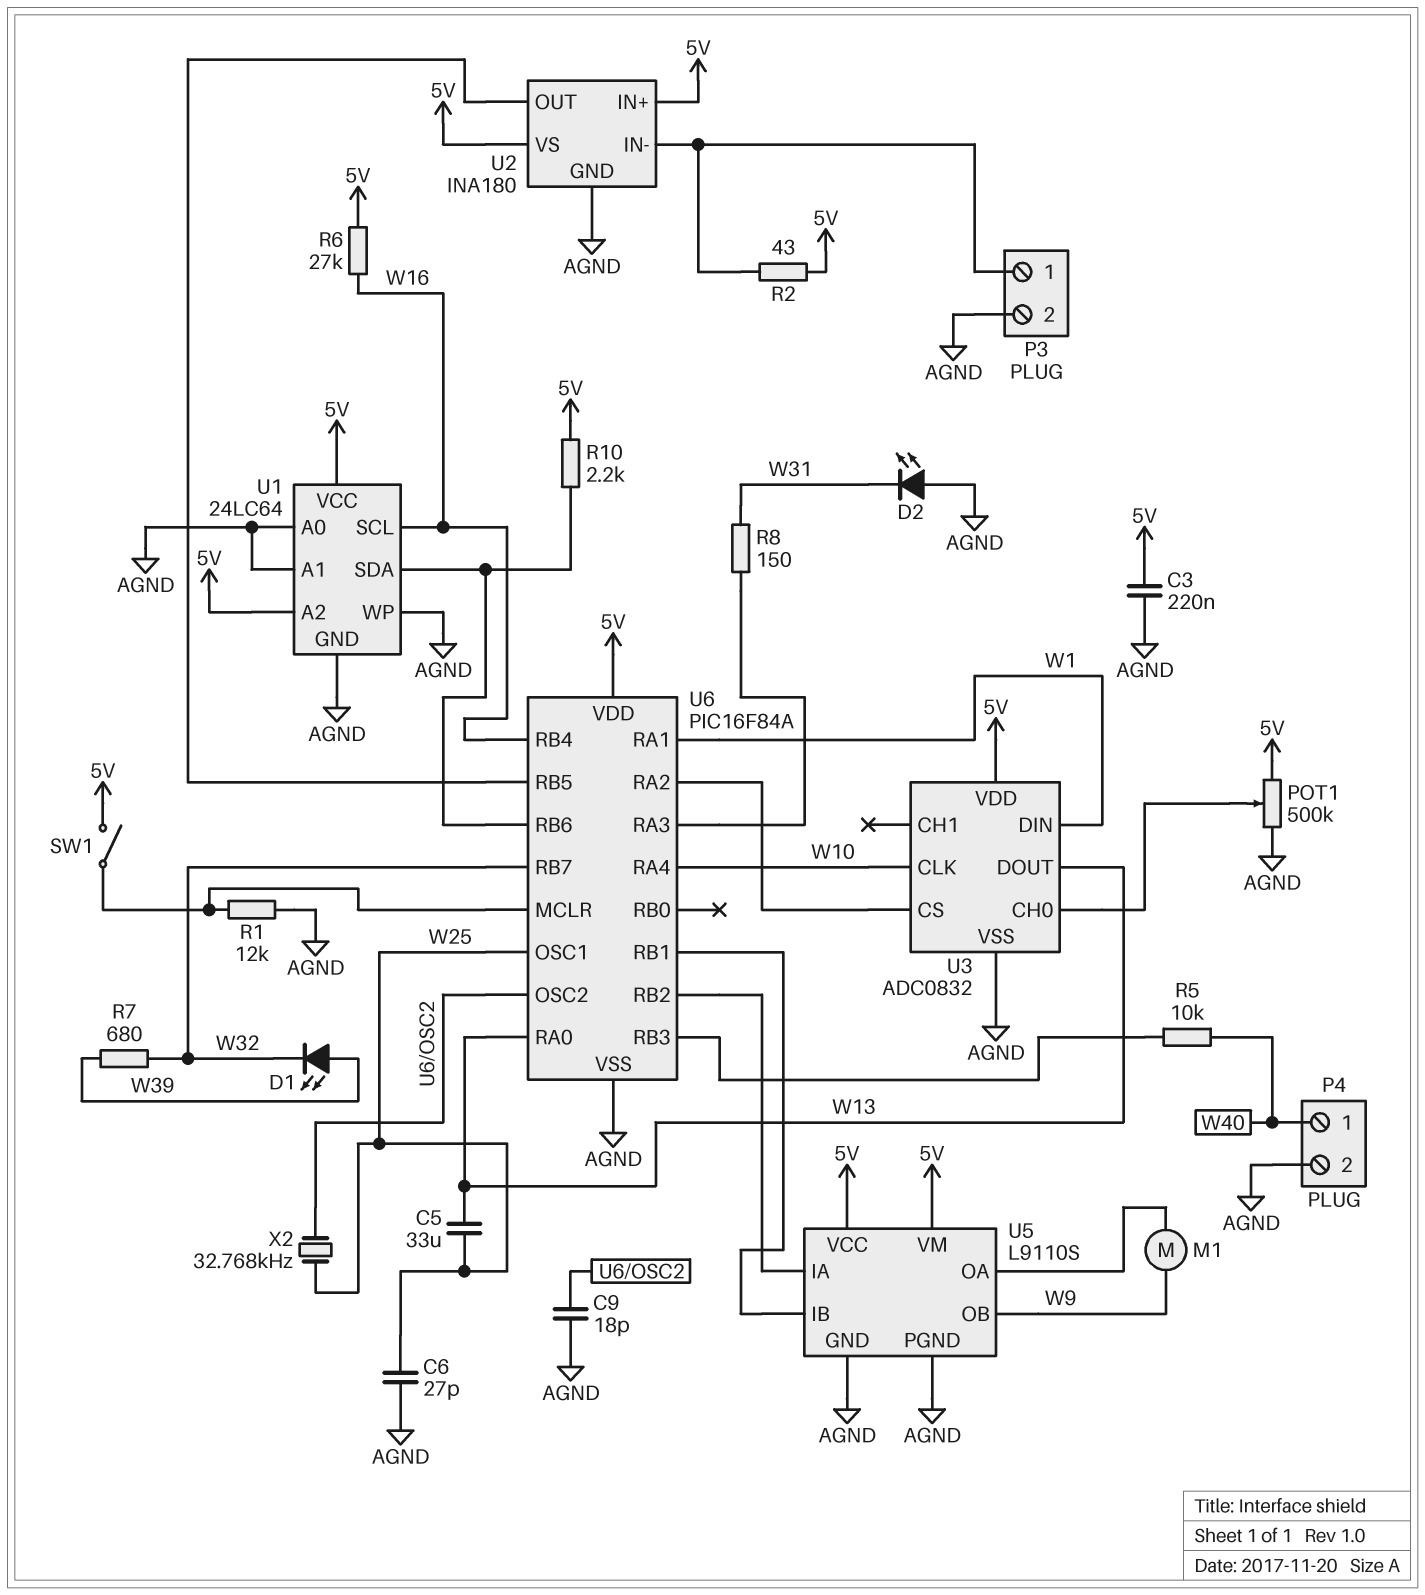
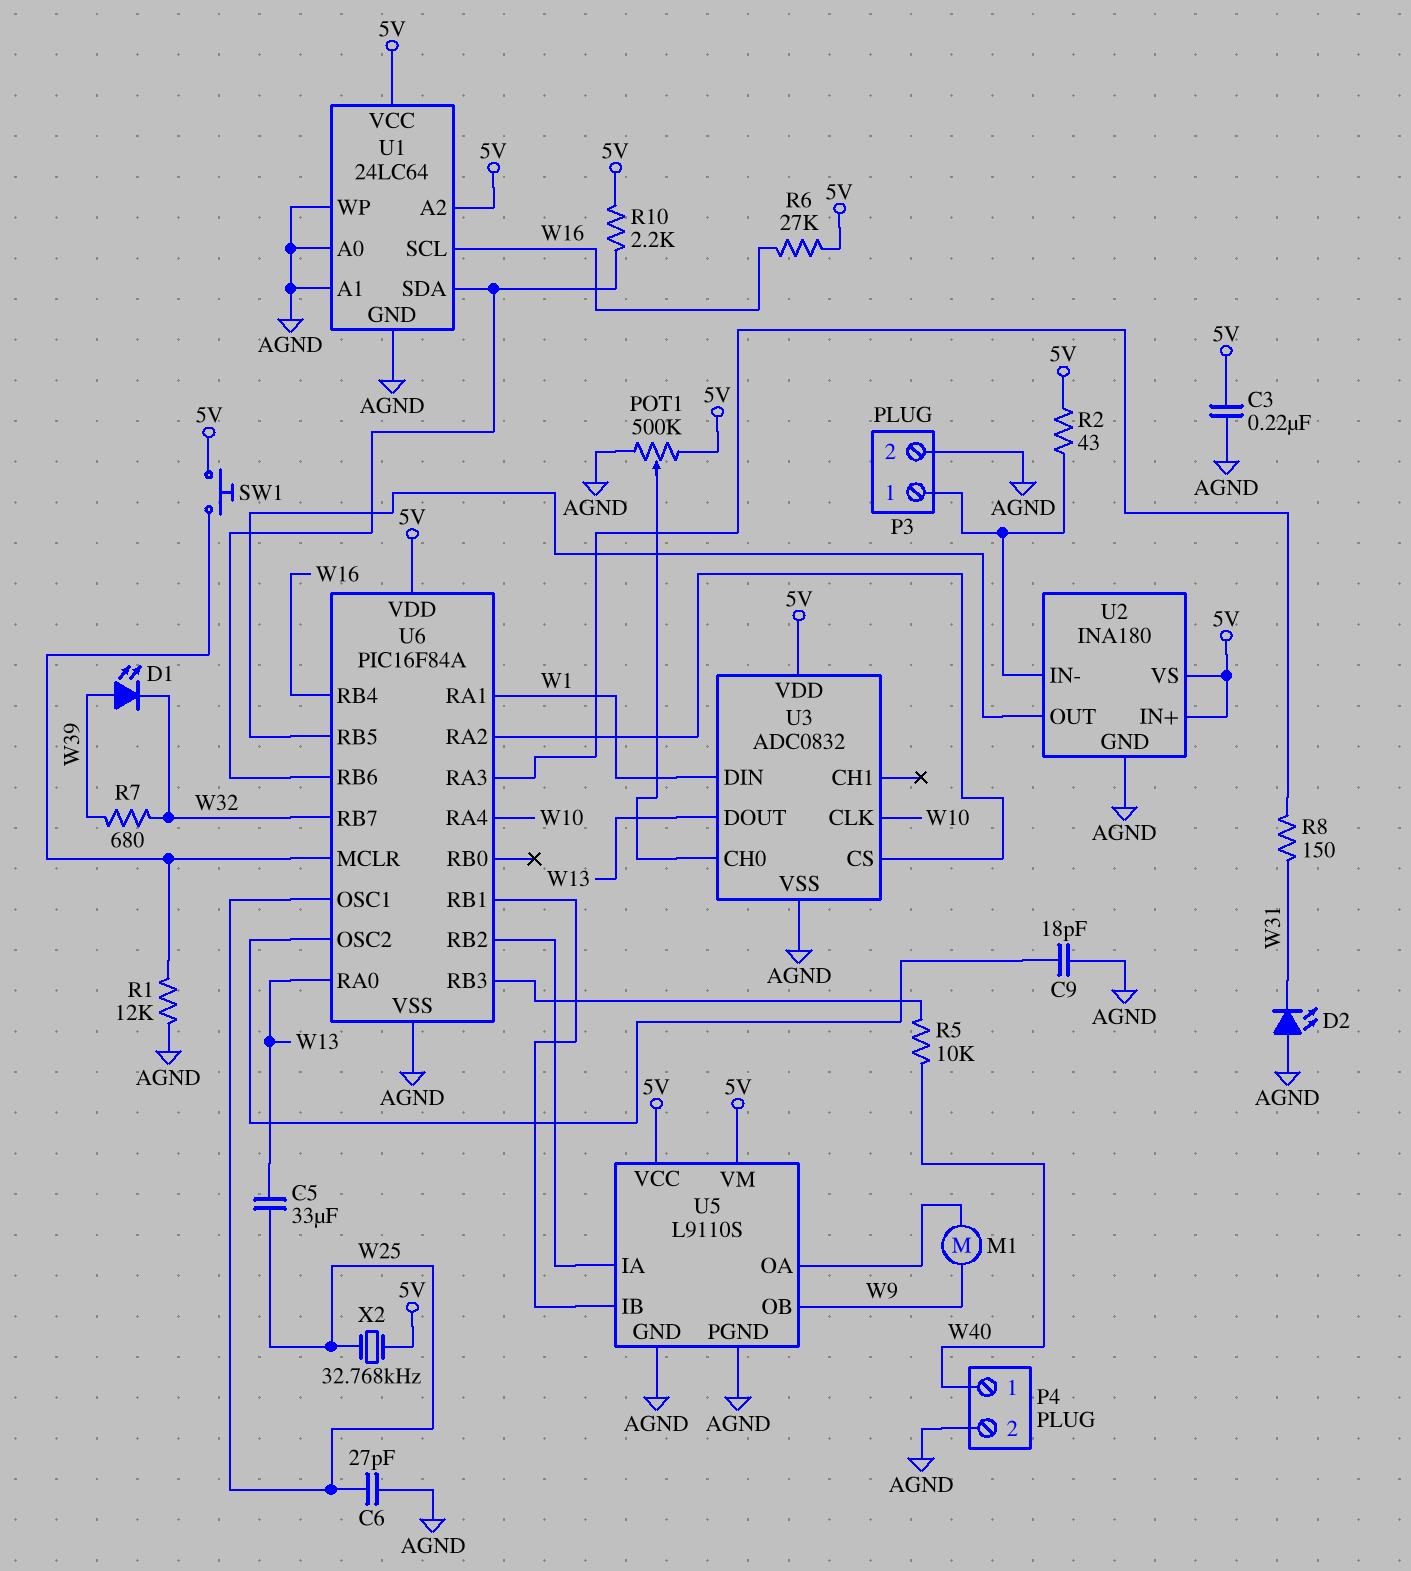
SW1: switch (5V, U6/MCLR) -> button (5V, U6/MCLR)
X2: 32.768kHz (U6/OSC2, W25) -> 32.768kHz (5V, W25)

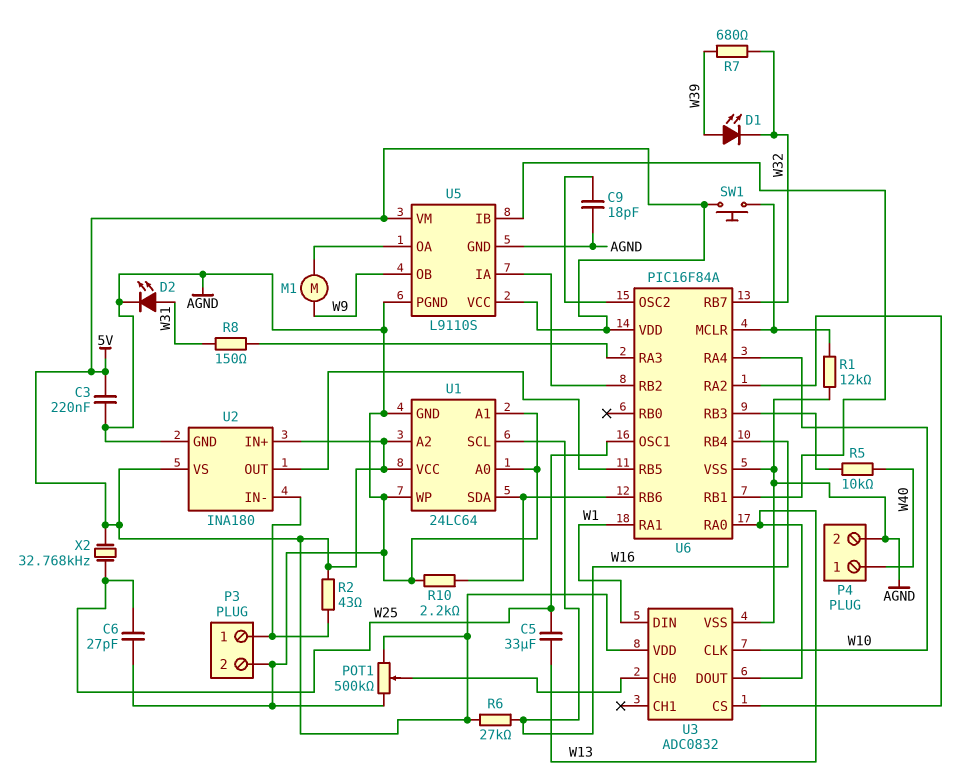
D2: LED (A AGND, K W31) -> LED (A W31, K AGND)
R10: 2.2k (5V, U1/SDA) -> 2.2k (AGND, U1/SDA)

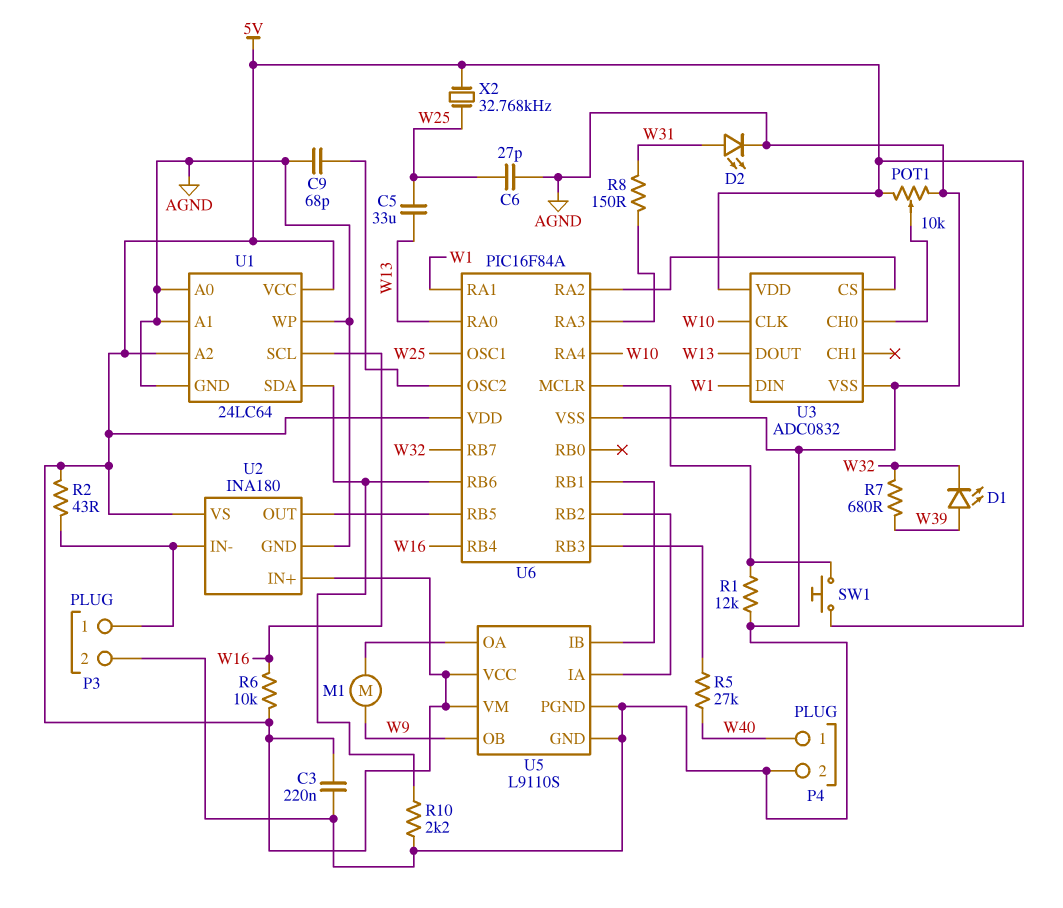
C9: 18pF (AGND, U6/OSC2) -> 68pF (AGND, U6/OSC2)
POT1: 500k (5V, AGND, wiper U3/CH0) -> 10k (5V, AGND, wiper U3/CH0)
R5: 10k (U6/RB3, W40) -> 27k (U6/RB3, W40)
R6: 27k (5V, W16) -> 10k (5V, W16)

